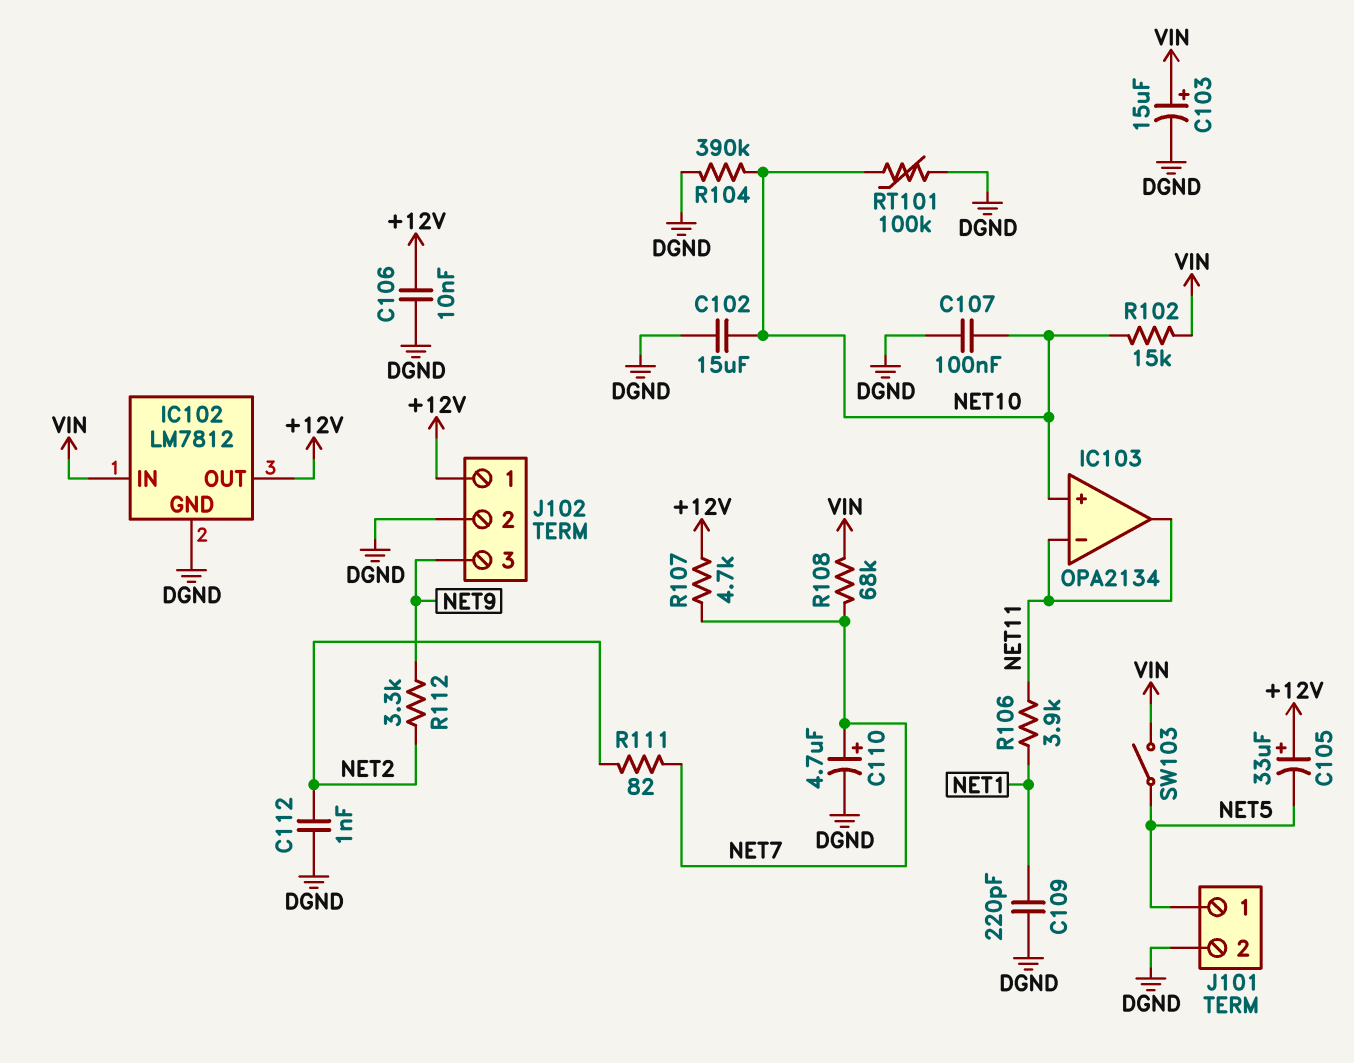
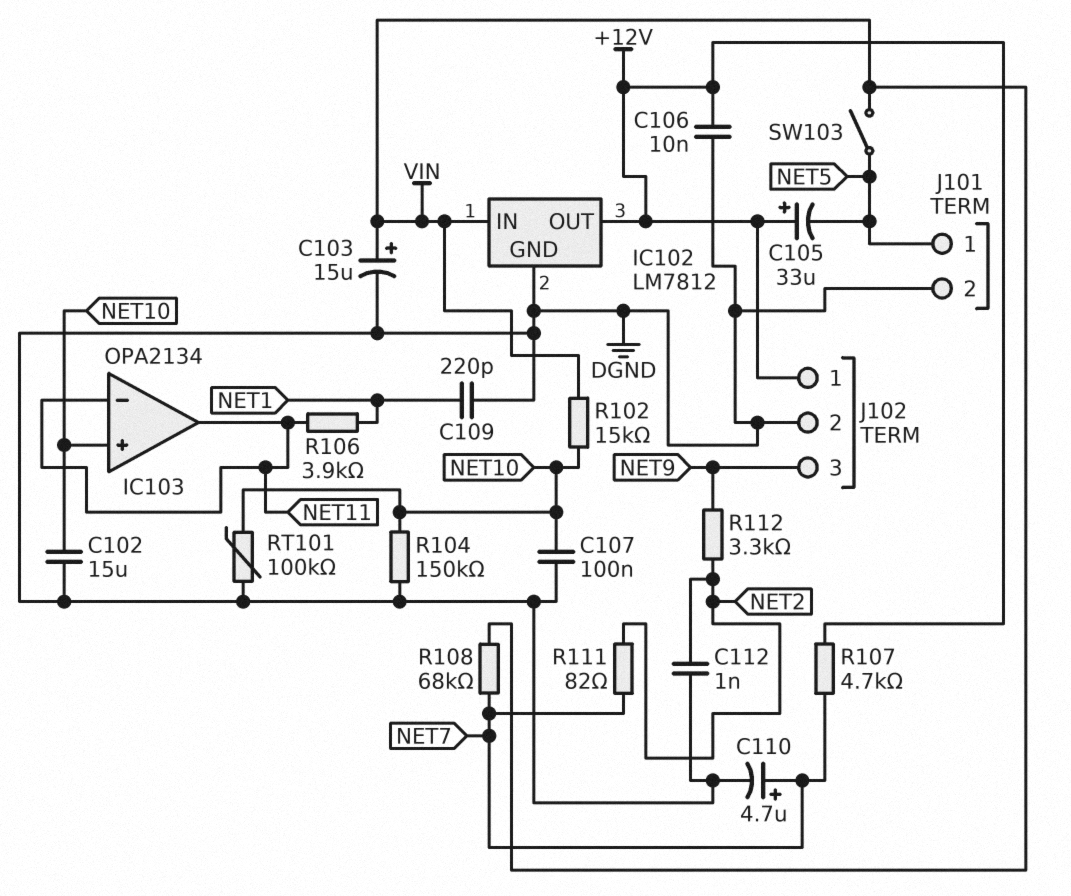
R104: 390k (DGND, NET10) -> 150k (DGND, NET10)

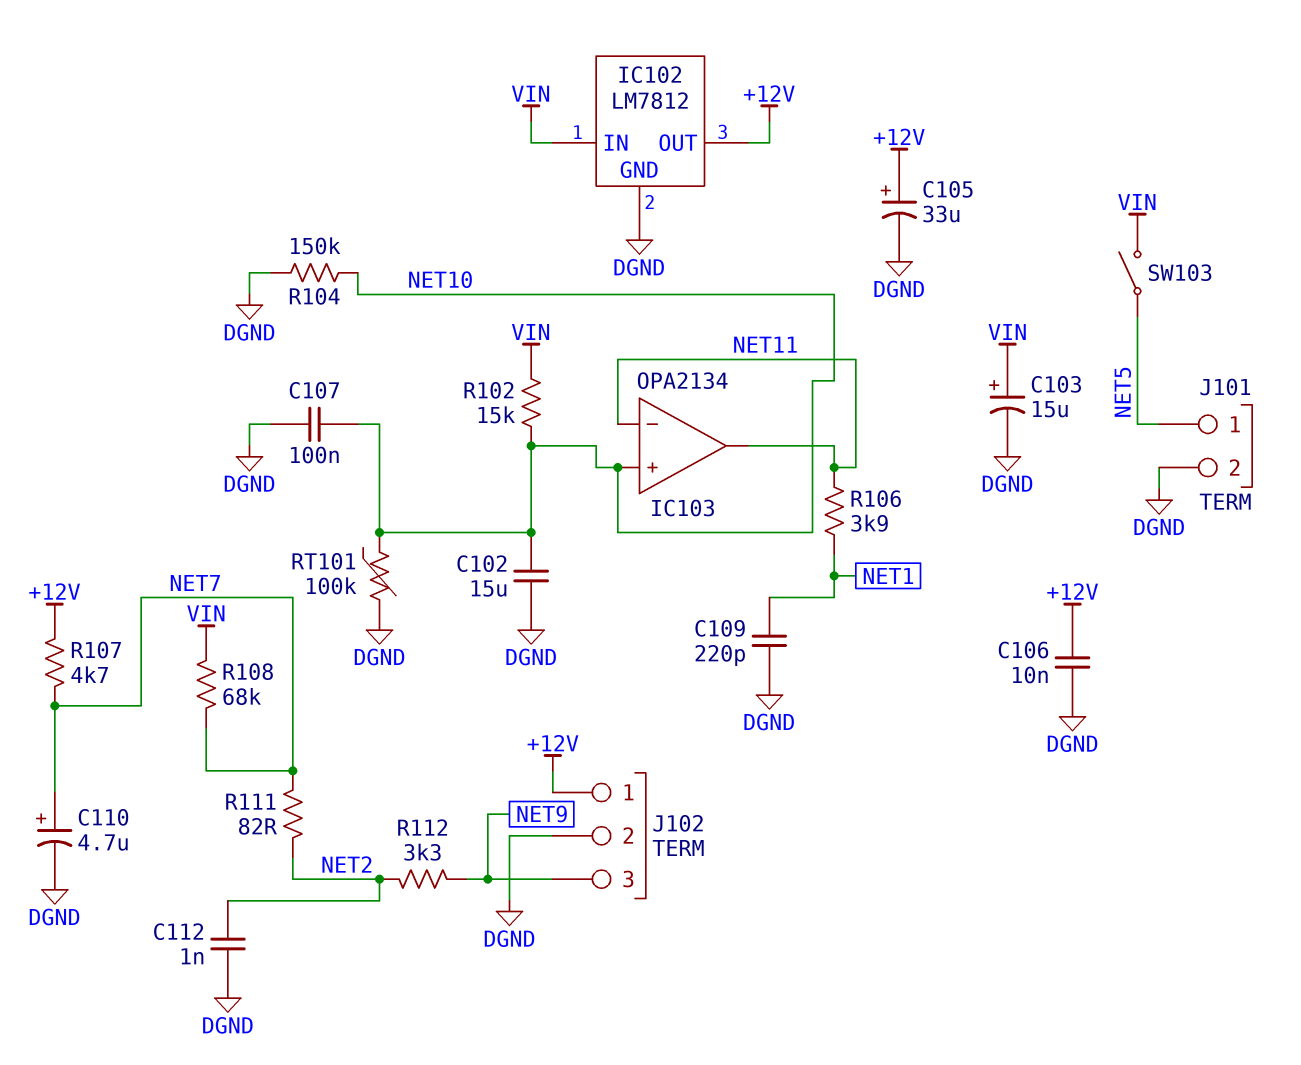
C105: 33uF (plus +12V, minus NET5) -> 33uF (plus +12V, minus DGND)

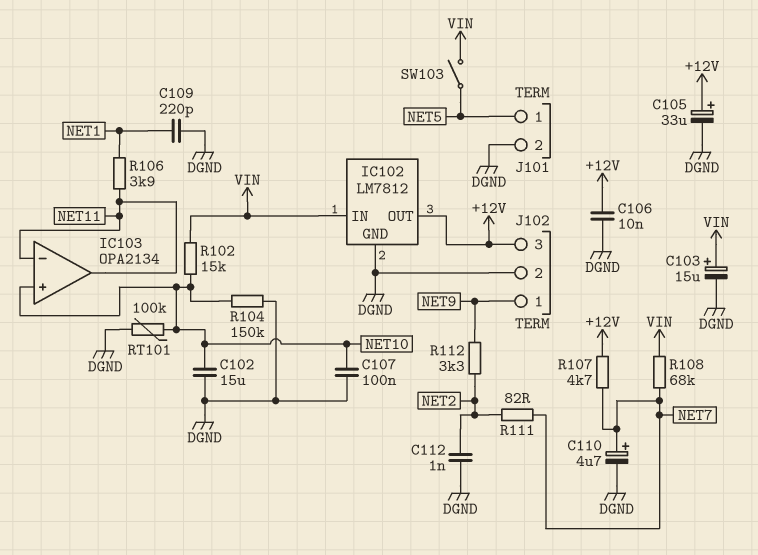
J102 pin 1: +12V -> NET9
J102 pin 3: NET9 -> +12V

